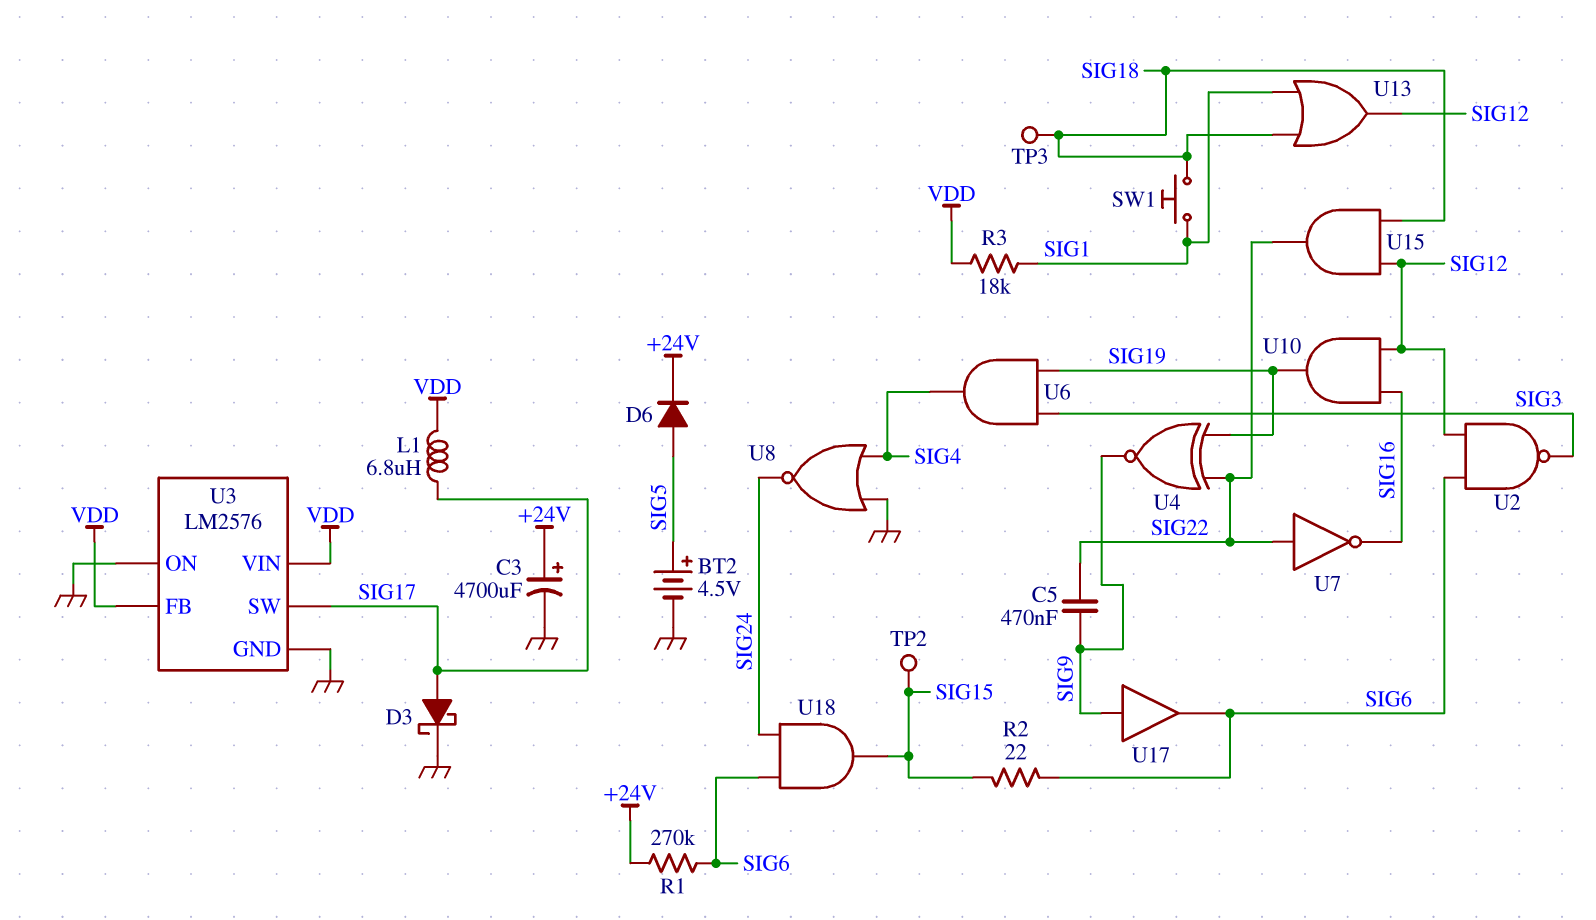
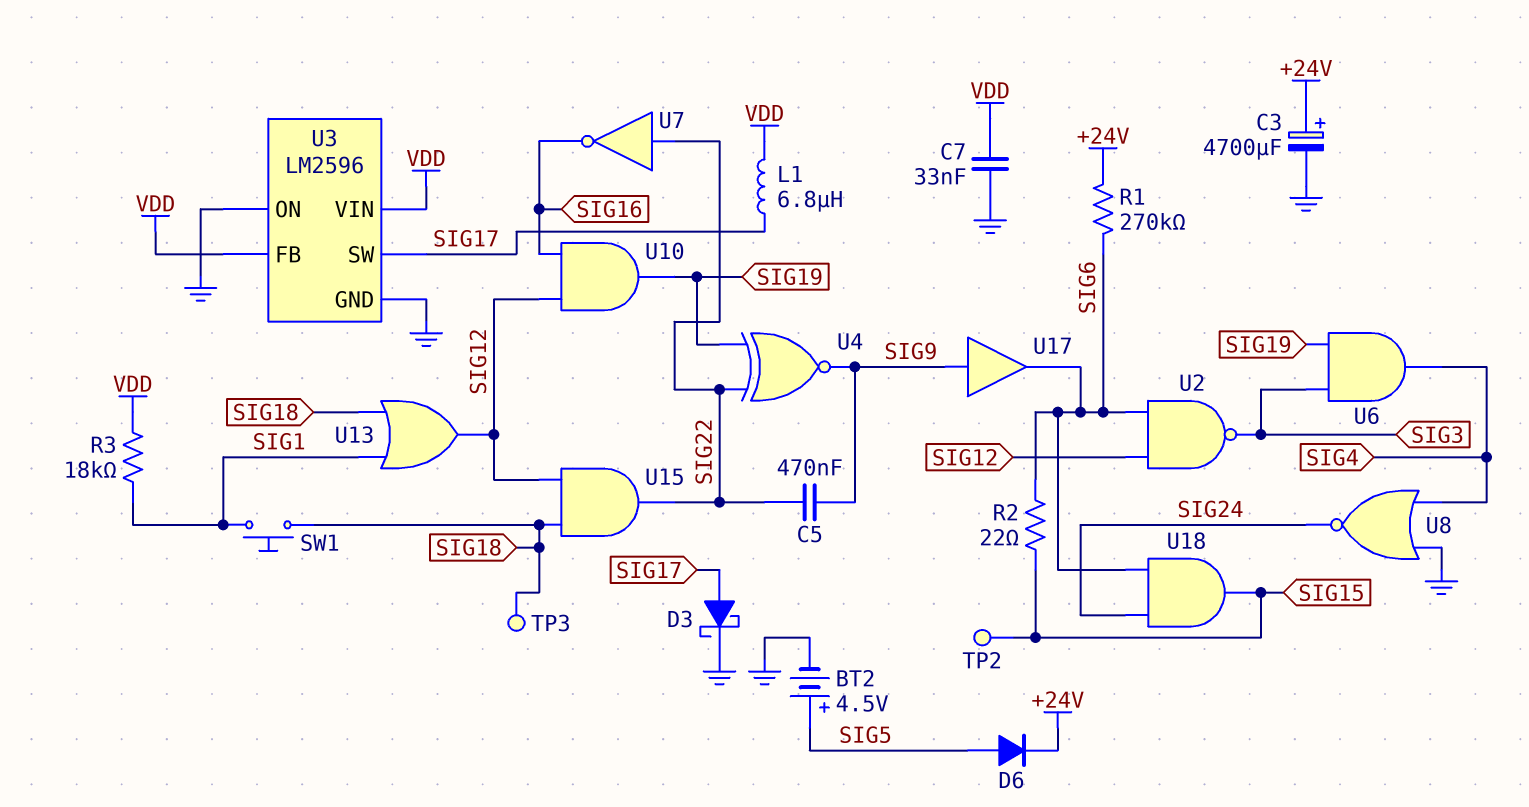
C7: none -> 33nF (GND, VDD)
U3: LM2576 -> LM2596

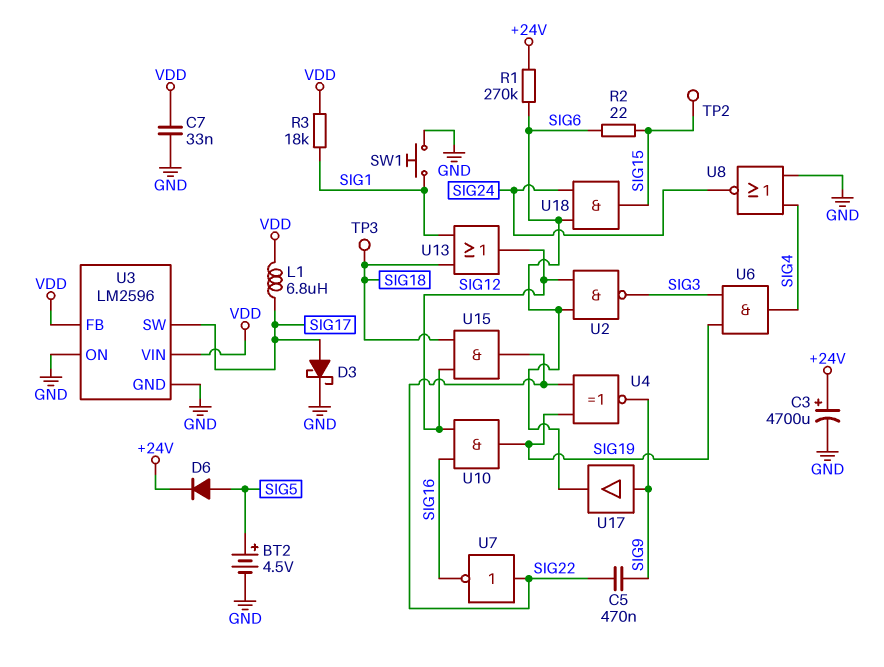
SW1: button (SIG1, SIG18) -> button (GND, SIG1)

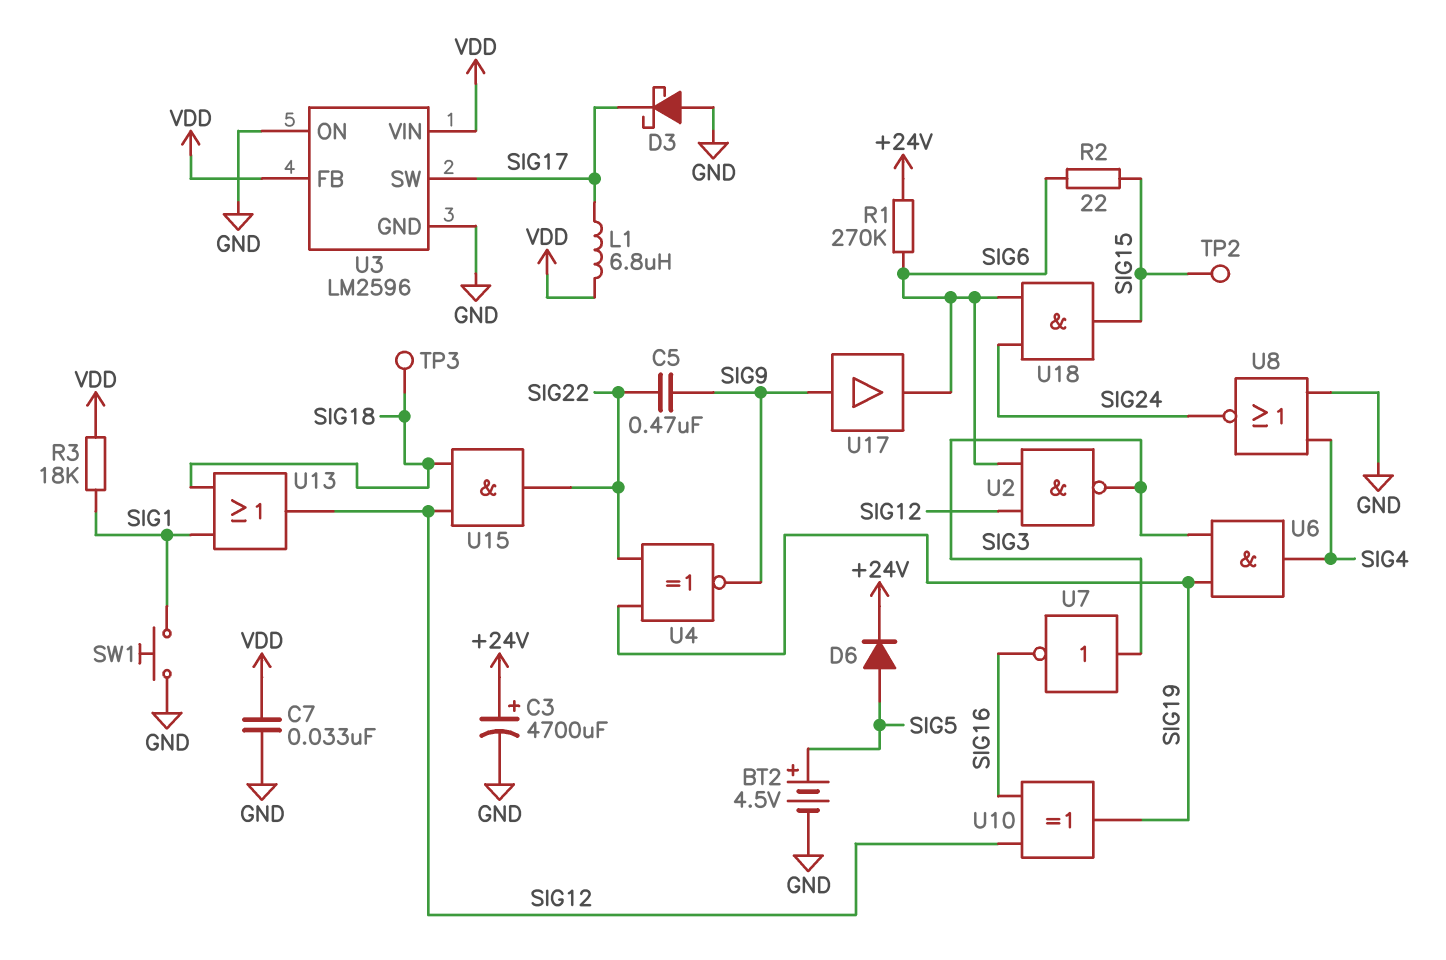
D3: schottky (A SIG17, K GND) -> schottky (A GND, K SIG17)
U7: NOT (in SIG22, out SIG16) -> NOT (in SIG3, out SIG16)
U10: AND (in SIG12, in SIG16, out SIG19) -> XOR (in SIG12, in SIG16, out SIG19)

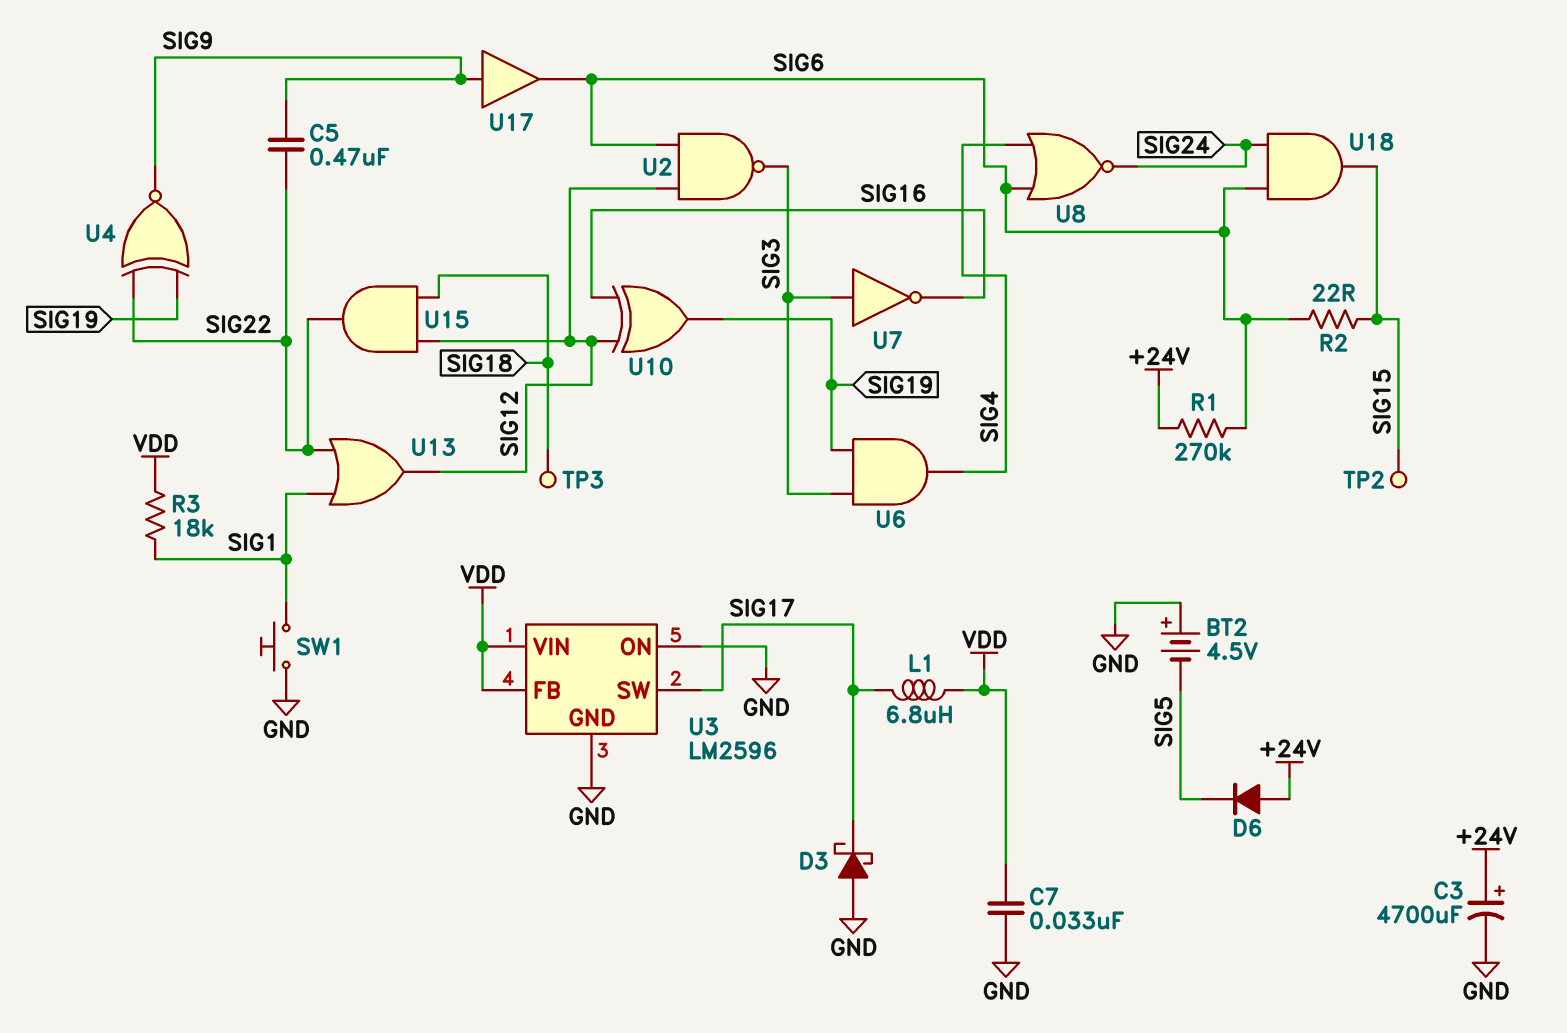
BT2: 4.5V (plus SIG5, minus GND) -> 4.5V (plus GND, minus SIG5)
D6: diode (A SIG5, K +24V) -> diode (A +24V, K SIG5)
U8: NOR (in GND, in SIG4, out SIG24) -> NOR (in SIG4, in SIG6, out SIG24)
U13: OR (in SIG1, in SIG18, out SIG12) -> OR (in SIG1, in SIG22, out SIG12)

